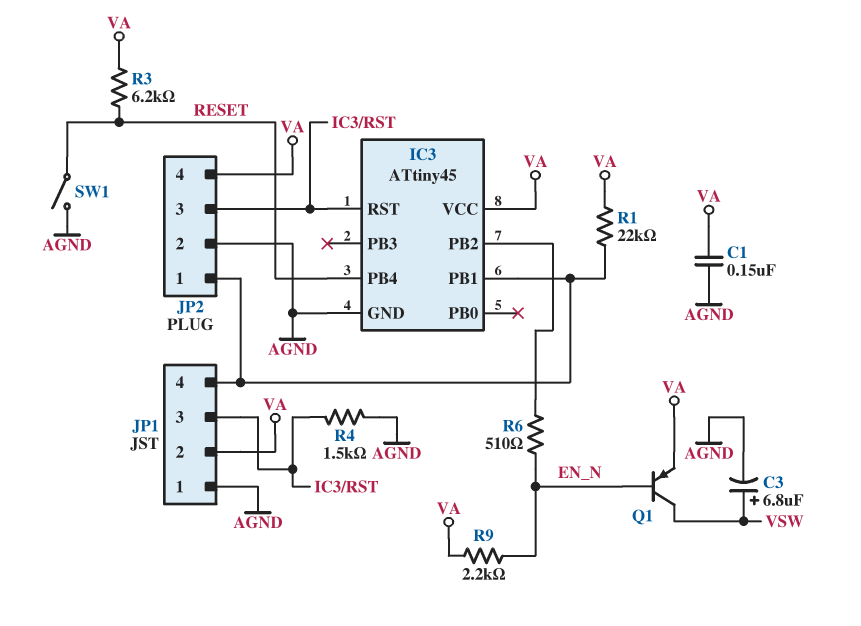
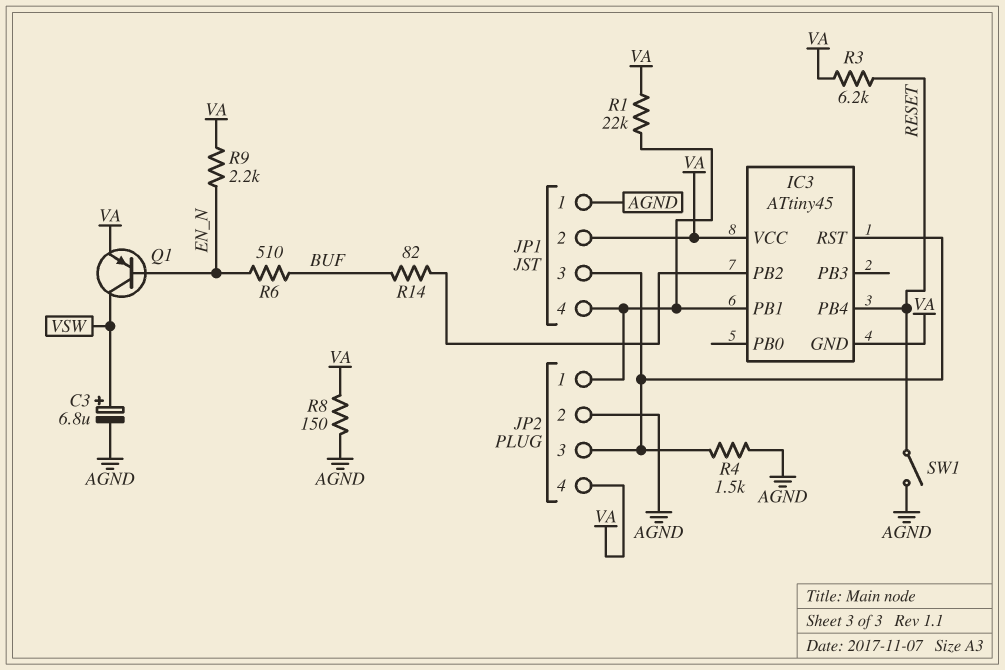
C1: 150nF (AGND, VA) -> none
IC3 pin GND: AGND -> VA
R6: 510 (EN_N, IC3/PB2) -> 510 (BUF, EN_N)
R8: none -> 150 (AGND, VA)
R14: none -> 82 (BUF, IC3/PB2)

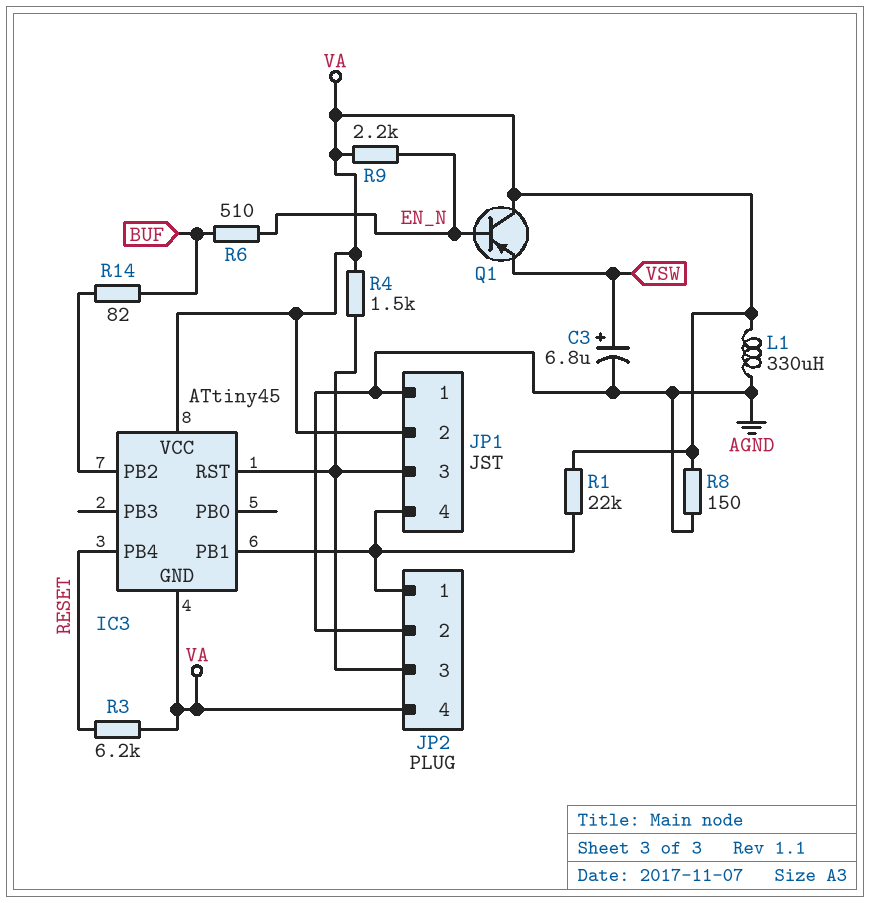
L1: none -> 330uH (AGND, VA)
Q1: PNP (B EN_N, C VSW, E VA) -> PNP (B EN_N, C VA, E VSW)
R4: 1.5k (AGND, IC3/RST) -> 1.5k (IC3/RST, VA)
SW1: switch (AGND, RESET) -> none

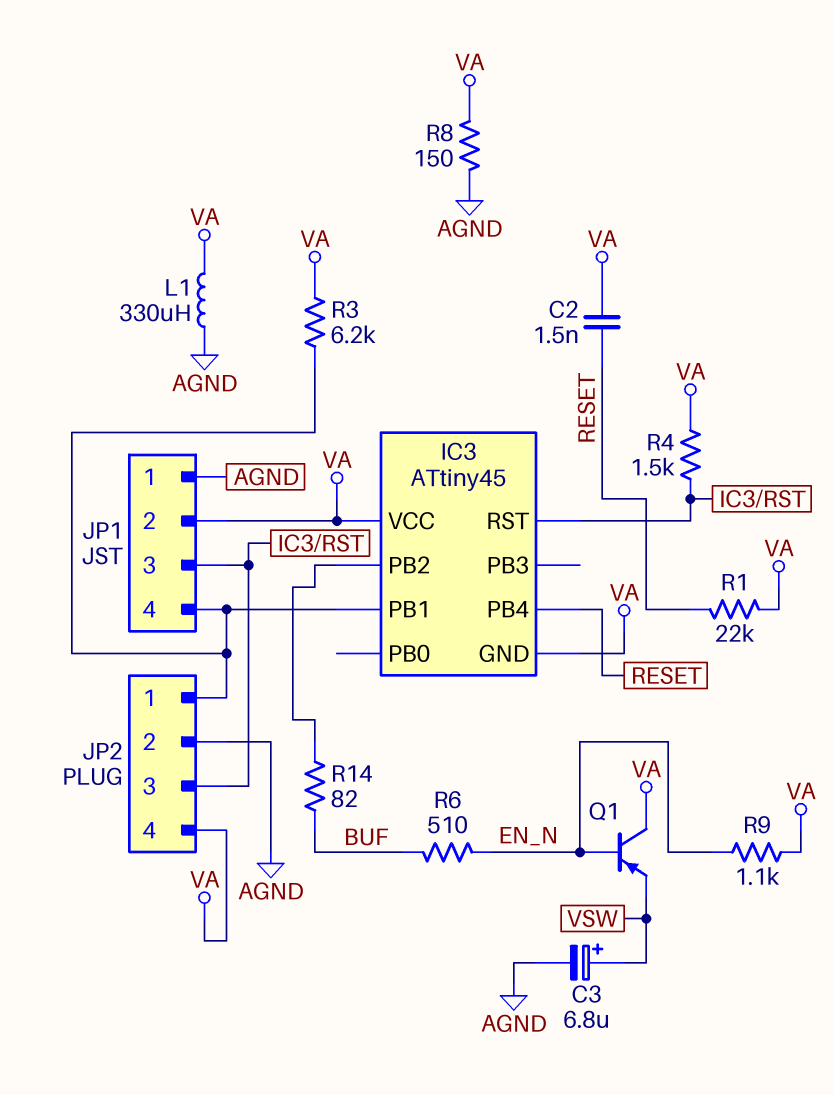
C2: none -> 1.5nF (RESET, VA)
R1: 22k (IC3/PB1, VA) -> 22k (RESET, VA)
R3: 6.2k (RESET, VA) -> 6.2k (IC3/PB1, VA)
R9: 2.2k (EN_N, VA) -> 1.1k (EN_N, VA)

